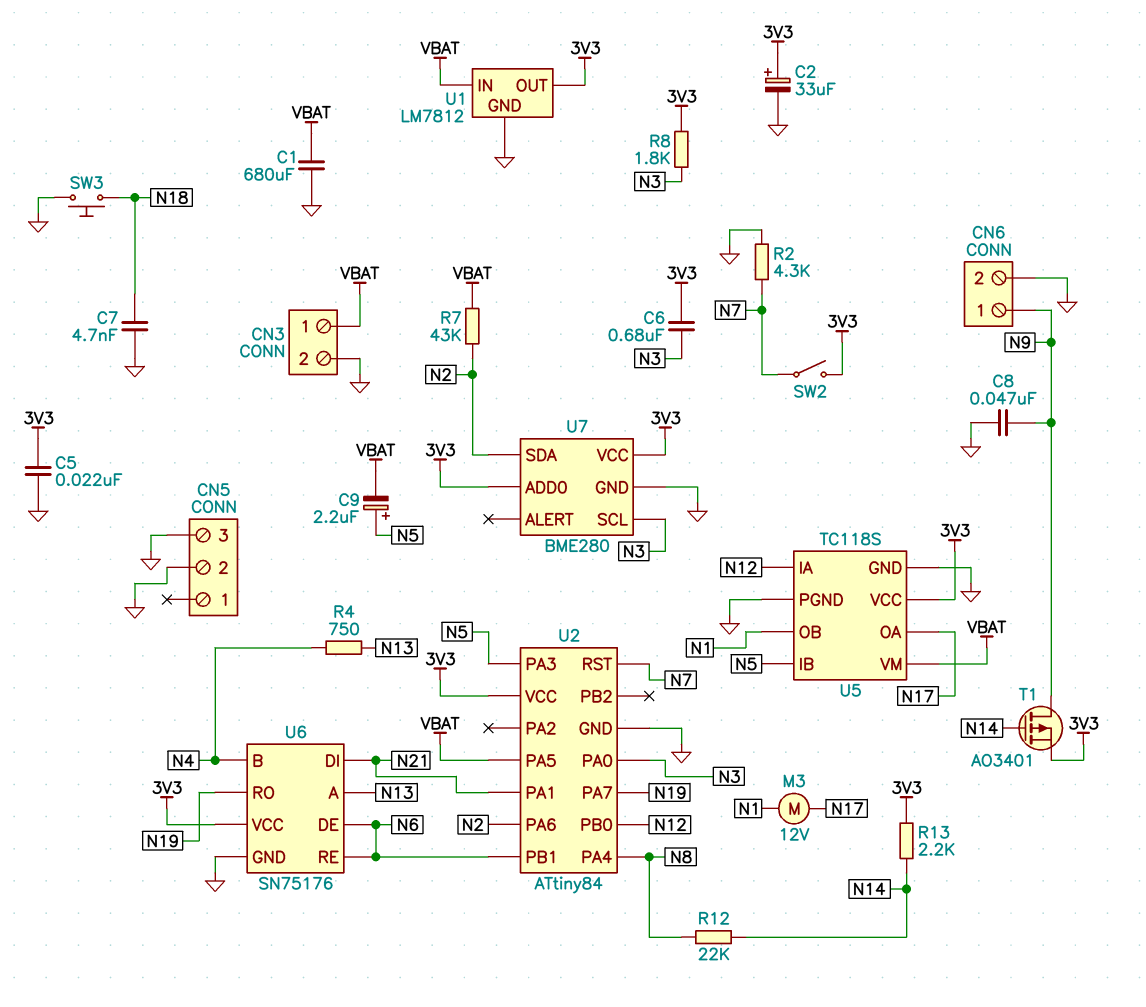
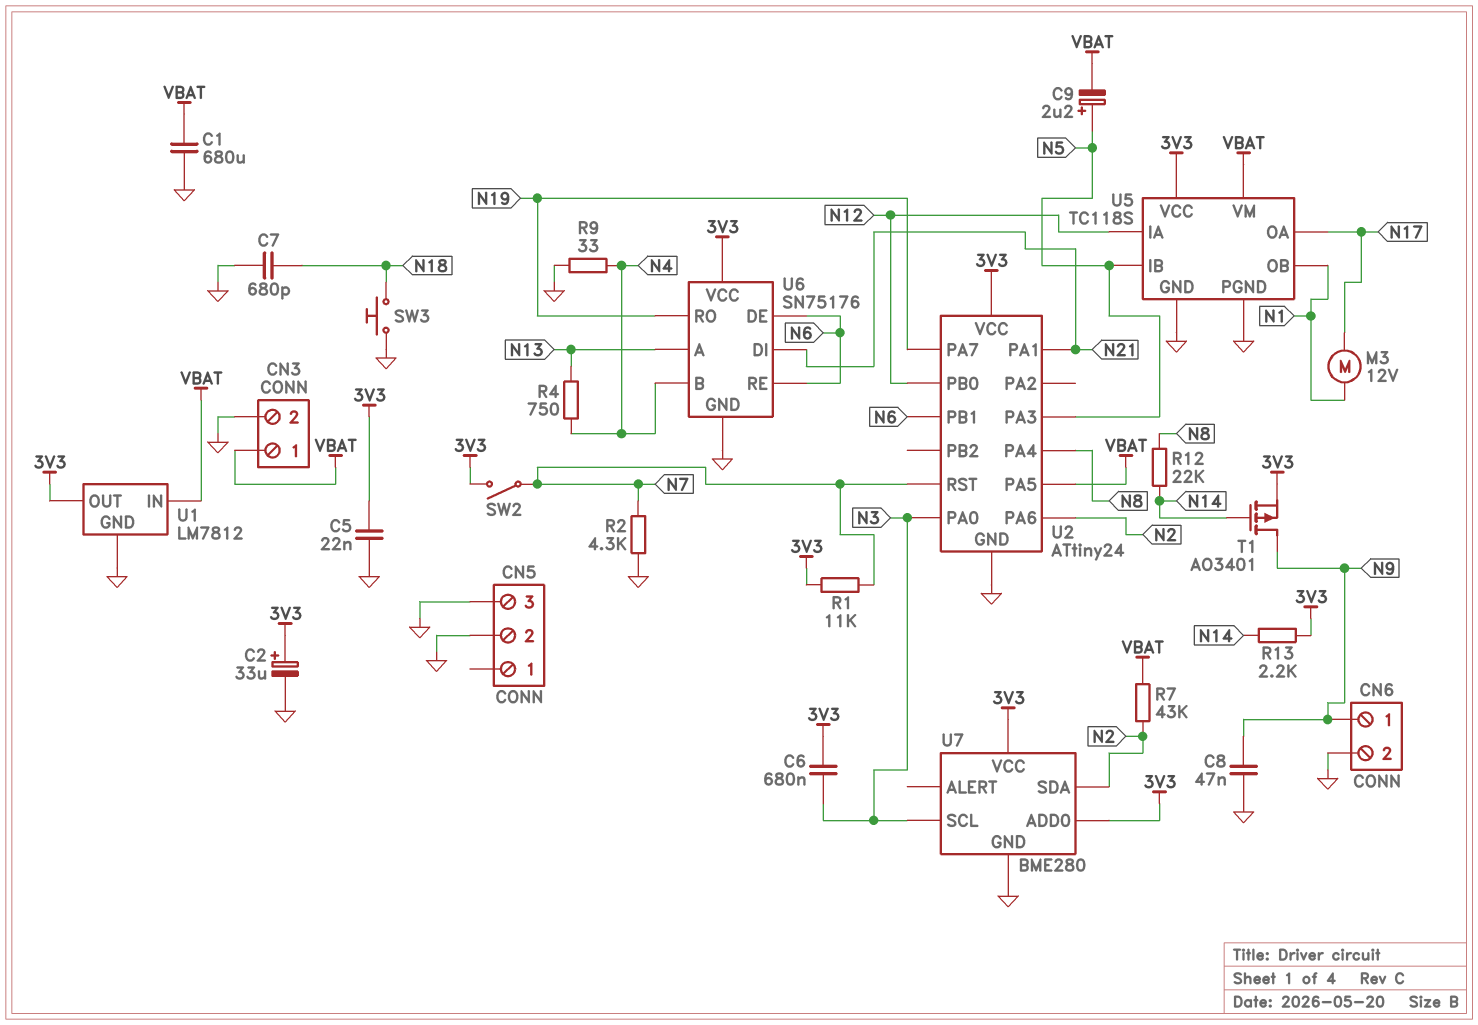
C7: 4.7nF (GND, N18) -> 680pF (GND, N18)
R1: none -> 11k (3V3, N7)
R8: 1.8k (3V3, N3) -> none
R9: none -> 33 (GND, N4)
U2: ATtiny84 -> ATtiny24

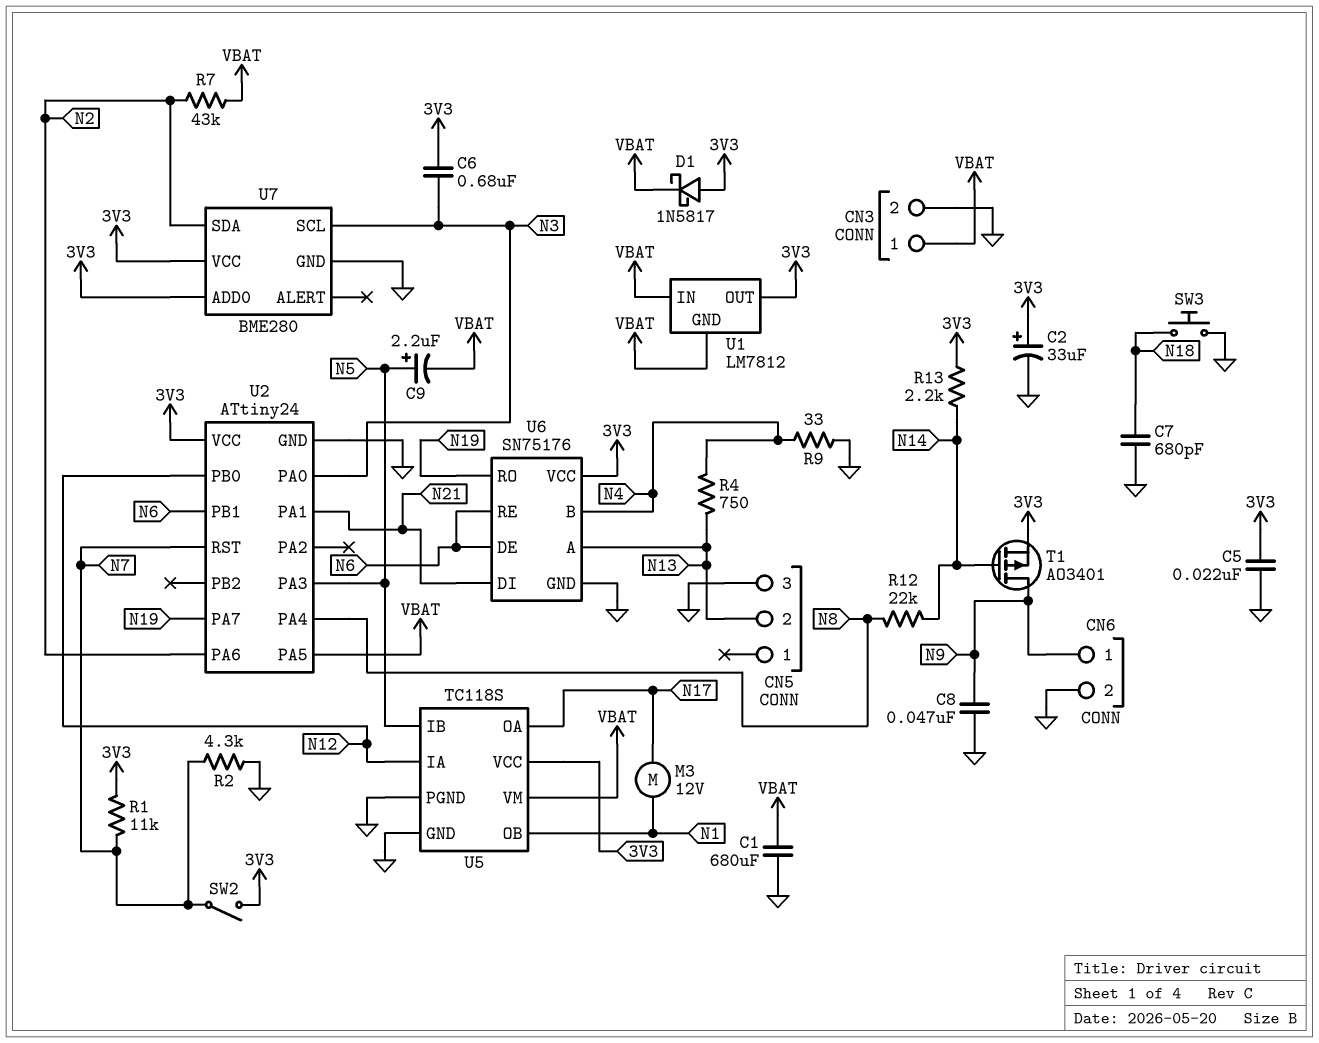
CN5 pin 2: GND -> N13
D1: none -> schottky 1N5817 (A 3V3, K VBAT)
U1 pin GND: GND -> VBAT

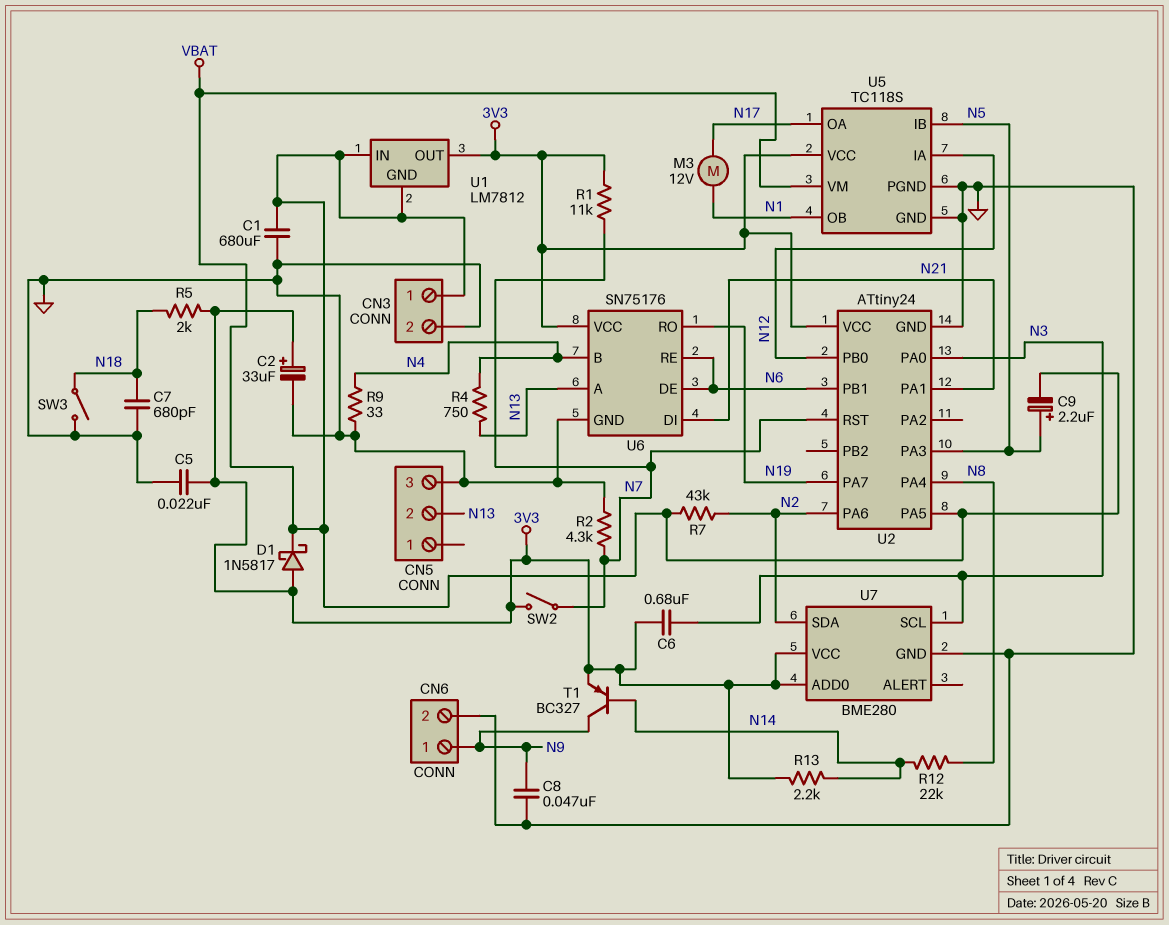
R5: none -> 2k (3V3, N18)
SW3: button (GND, N18) -> switch (GND, N18)
T1: PMOS AO3401 (G N14, D N9, S 3V3) -> PNP BC327 (B N14, C N9, E 3V3)

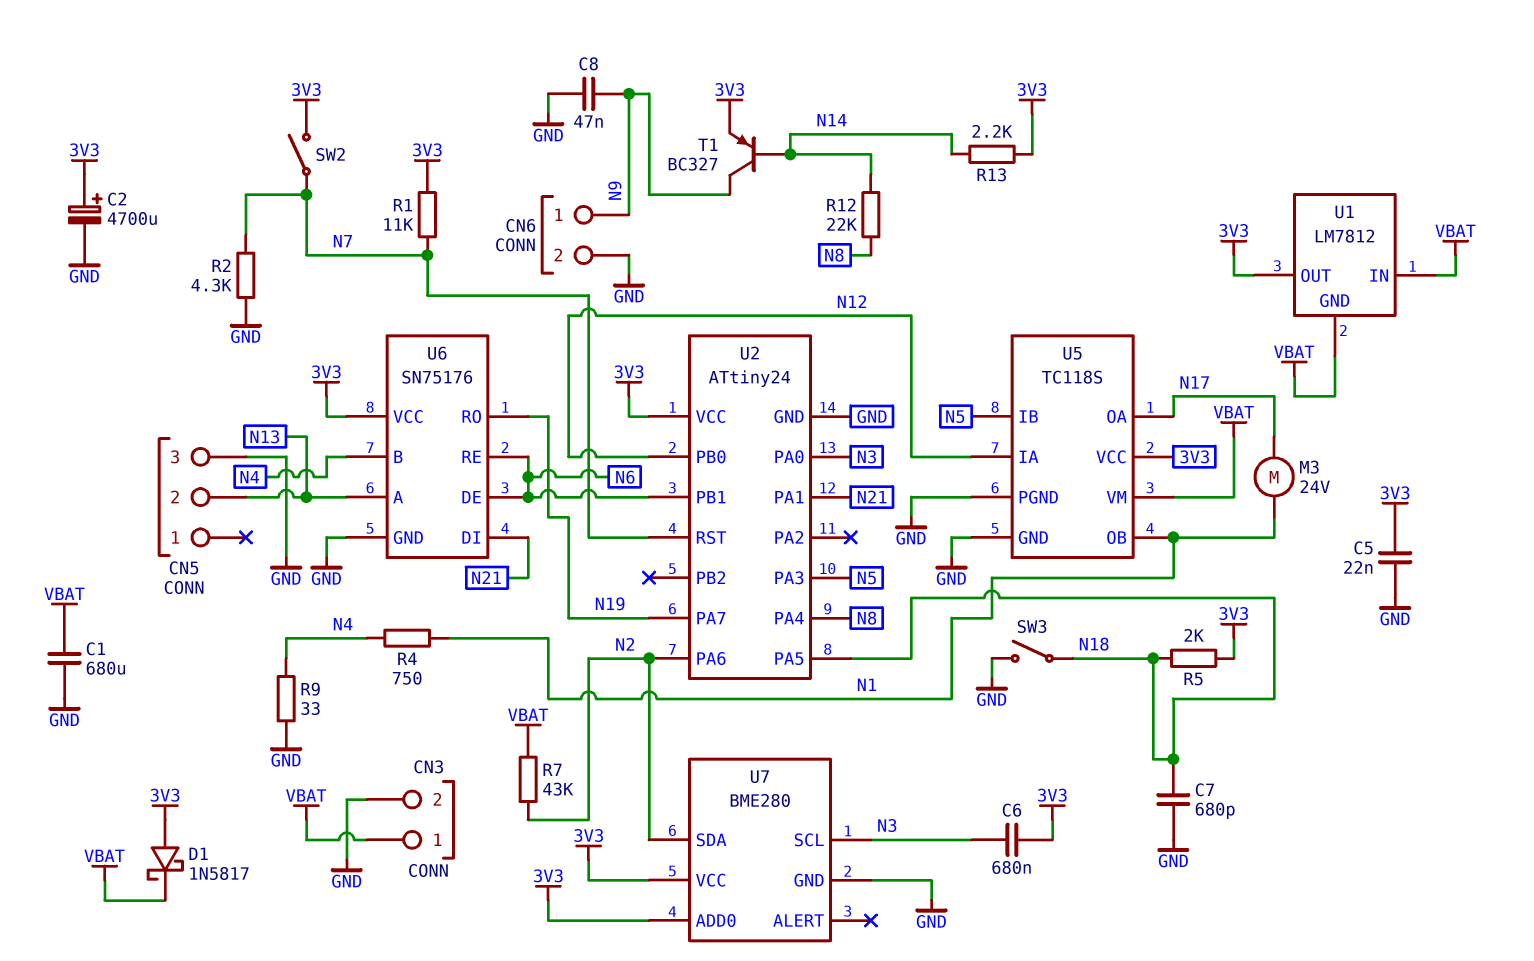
C2: 33uF (plus 3V3, minus GND) -> 4700uF (plus 3V3, minus GND)
C9: 2.2uF (plus N5, minus VBAT) -> none
M3: motor 12V (N1, N17) -> motor 24V (N1, N17)
R4: 750 (N4, N13) -> 750 (N1, N4)
U2 pin PA5: VBAT -> N18

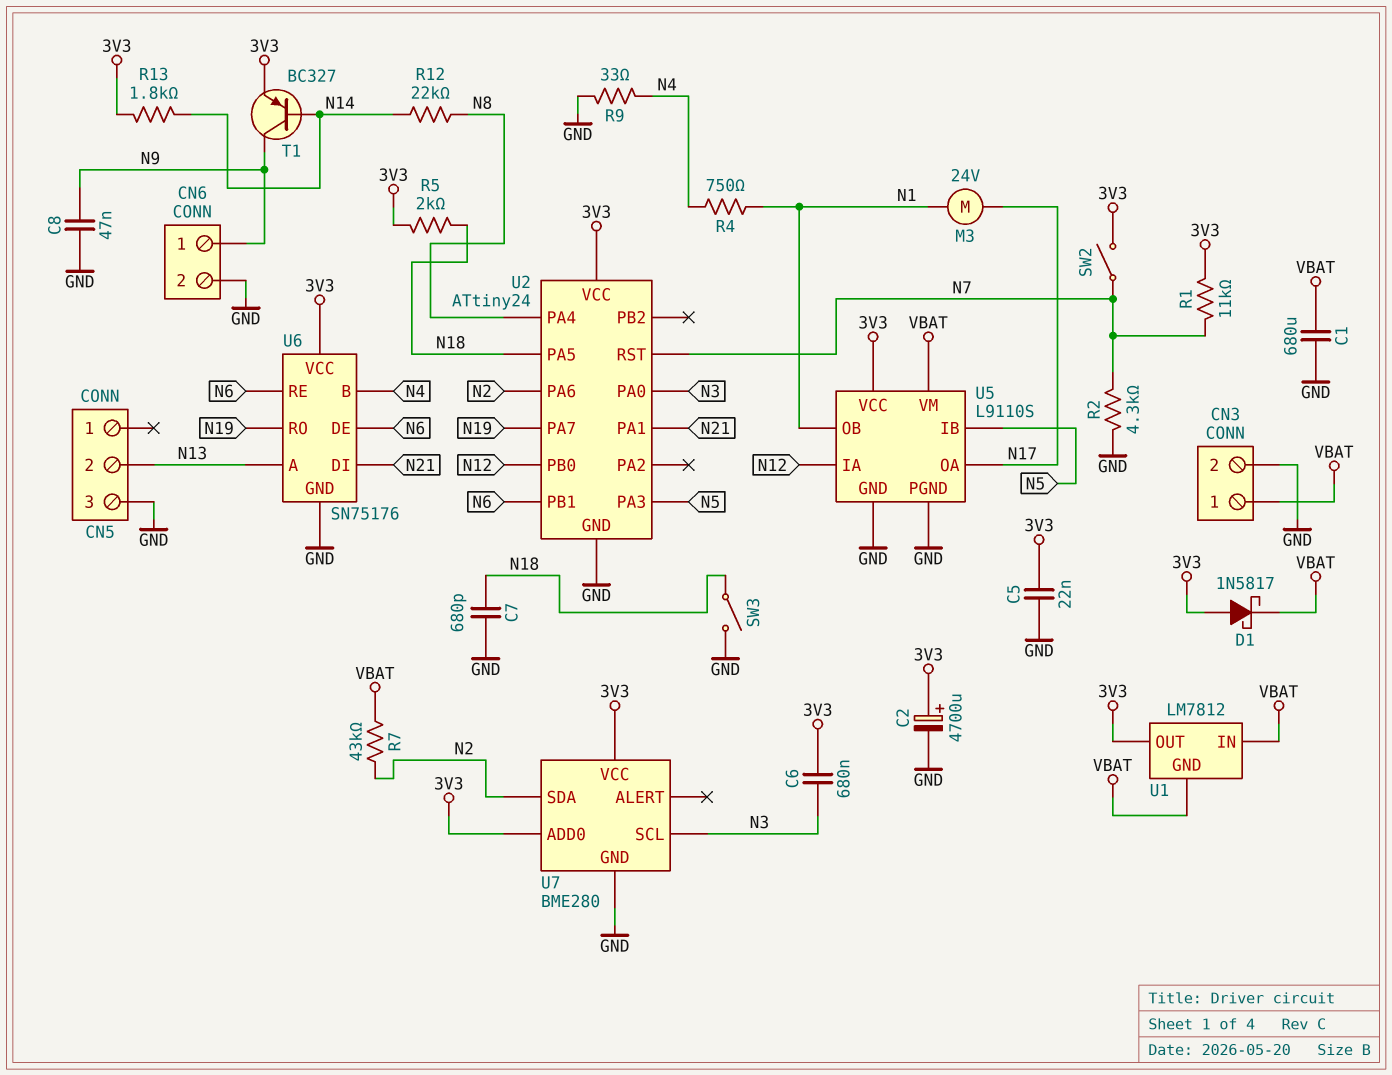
R13: 2.2k (3V3, N14) -> 1.8k (3V3, N14)
U5: TC118S -> L9110S

